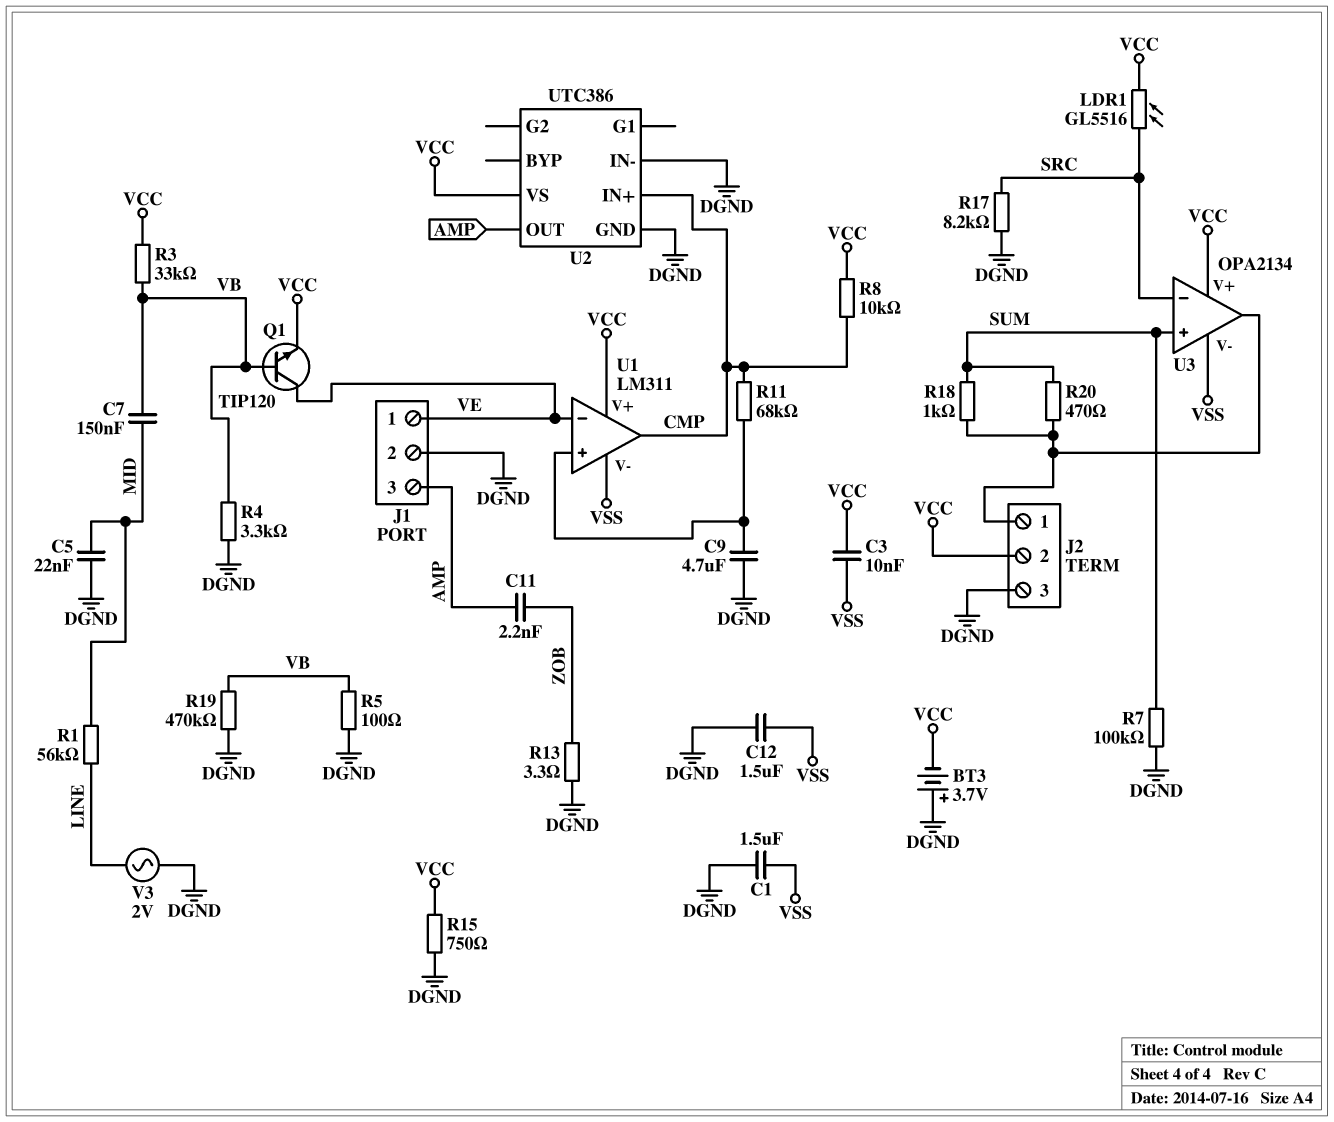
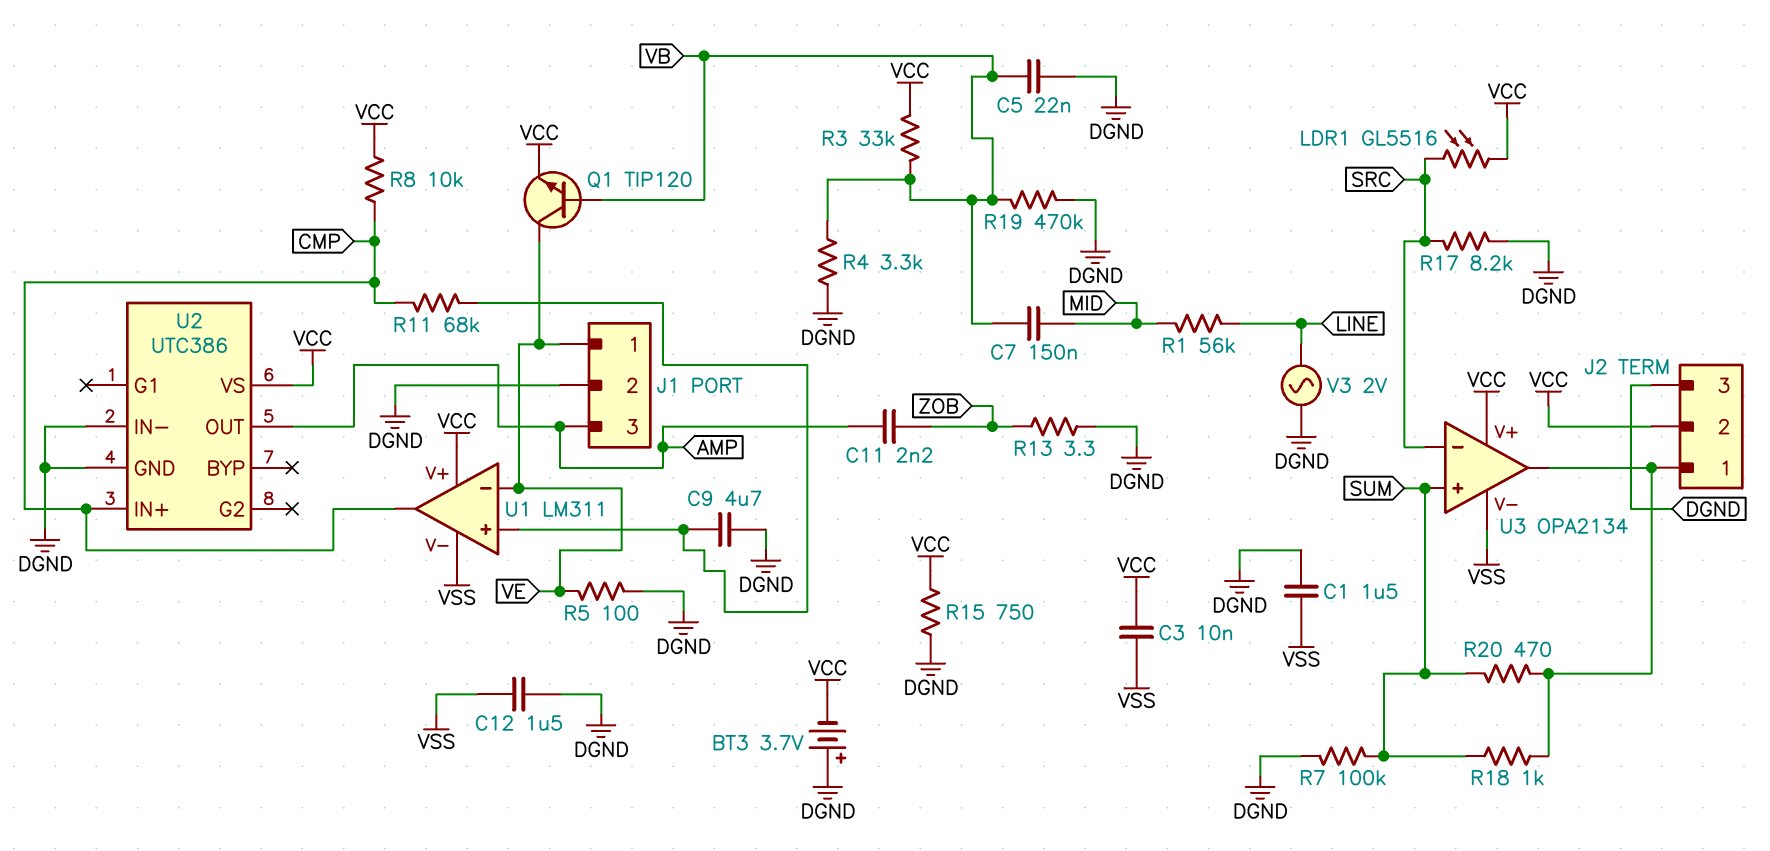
C5: 22nF (DGND, MID) -> 22nF (DGND, VB)
R5: 100 (DGND, VB) -> 100 (DGND, VE)

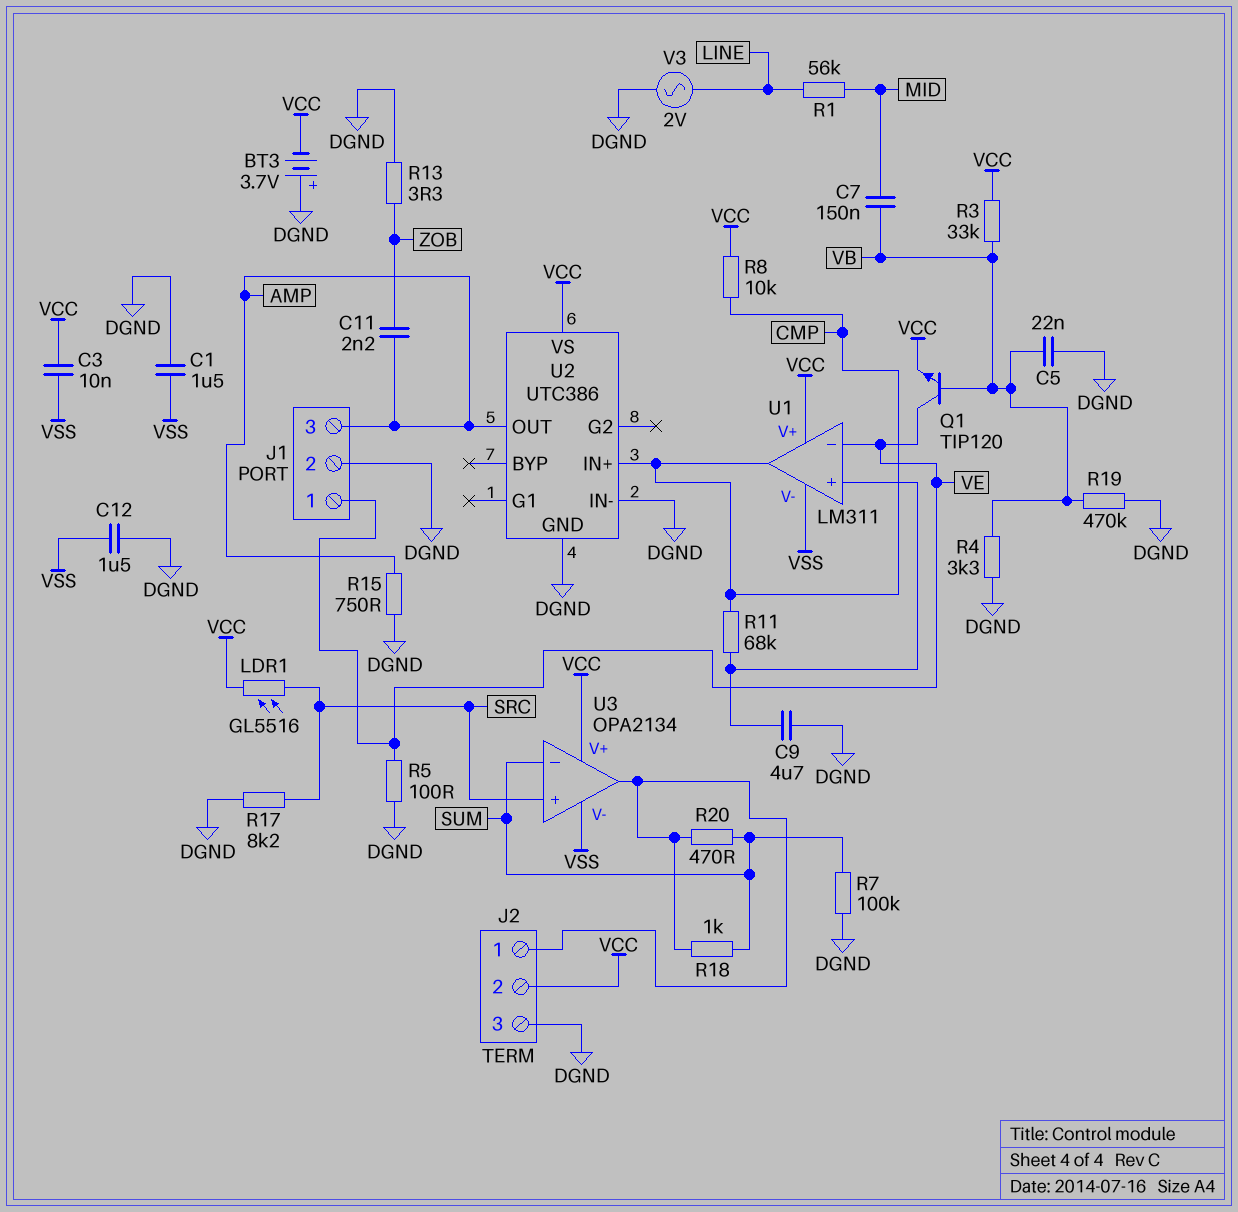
R15: 750 (DGND, VCC) -> 750 (AMP, DGND)
U3 pin in+: SUM -> SRC
U3 pin in-: SRC -> SUM

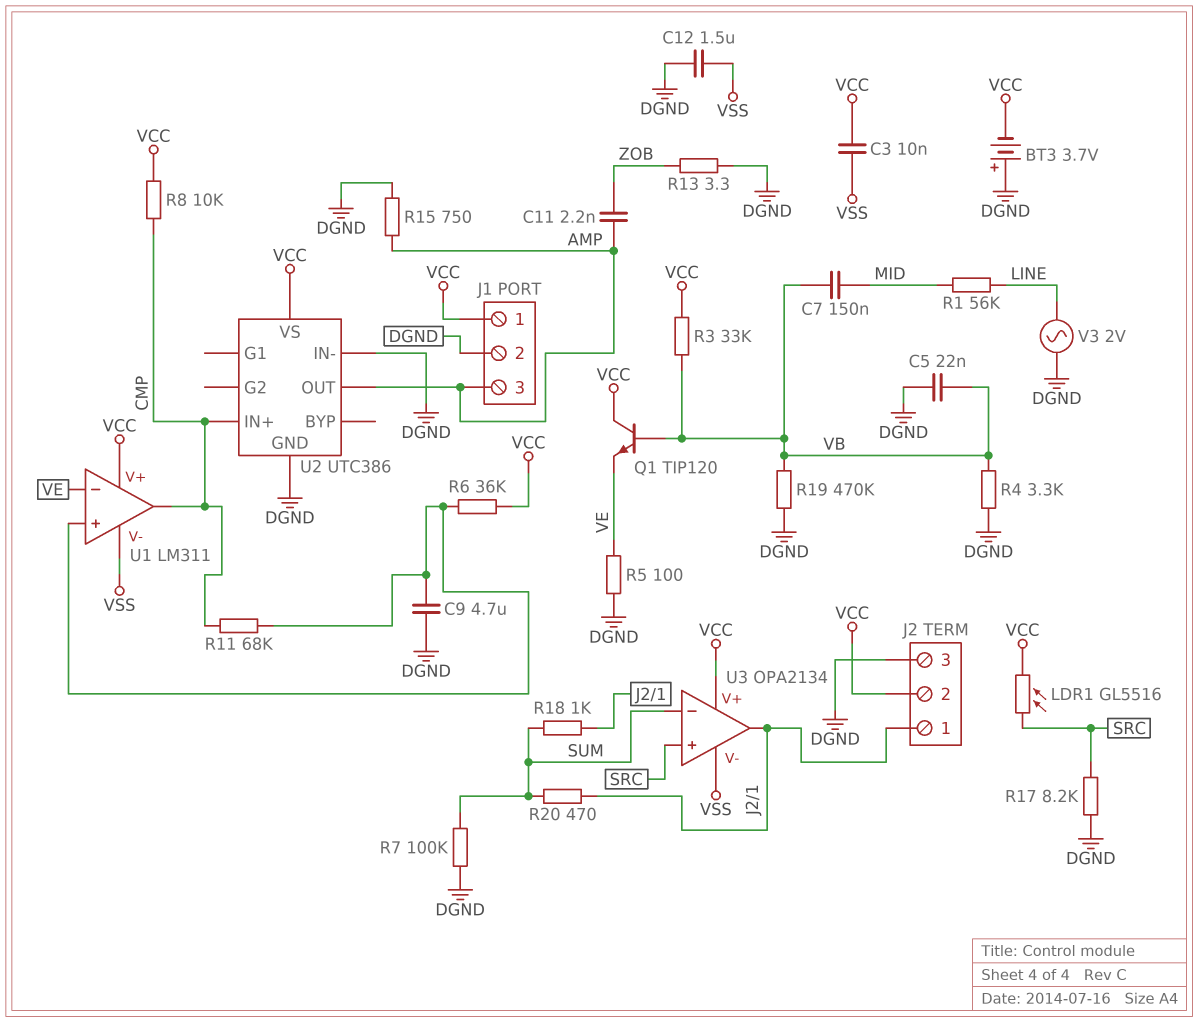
C1: 1.5uF (DGND, VSS) -> none
J1 pin 1: VE -> VCC
Q1: NPN TIP120 (B VB, C VE, E VCC) -> NPN TIP120 (B VB, C VCC, E VE)
R6: none -> 36k (U1/in+, VCC)

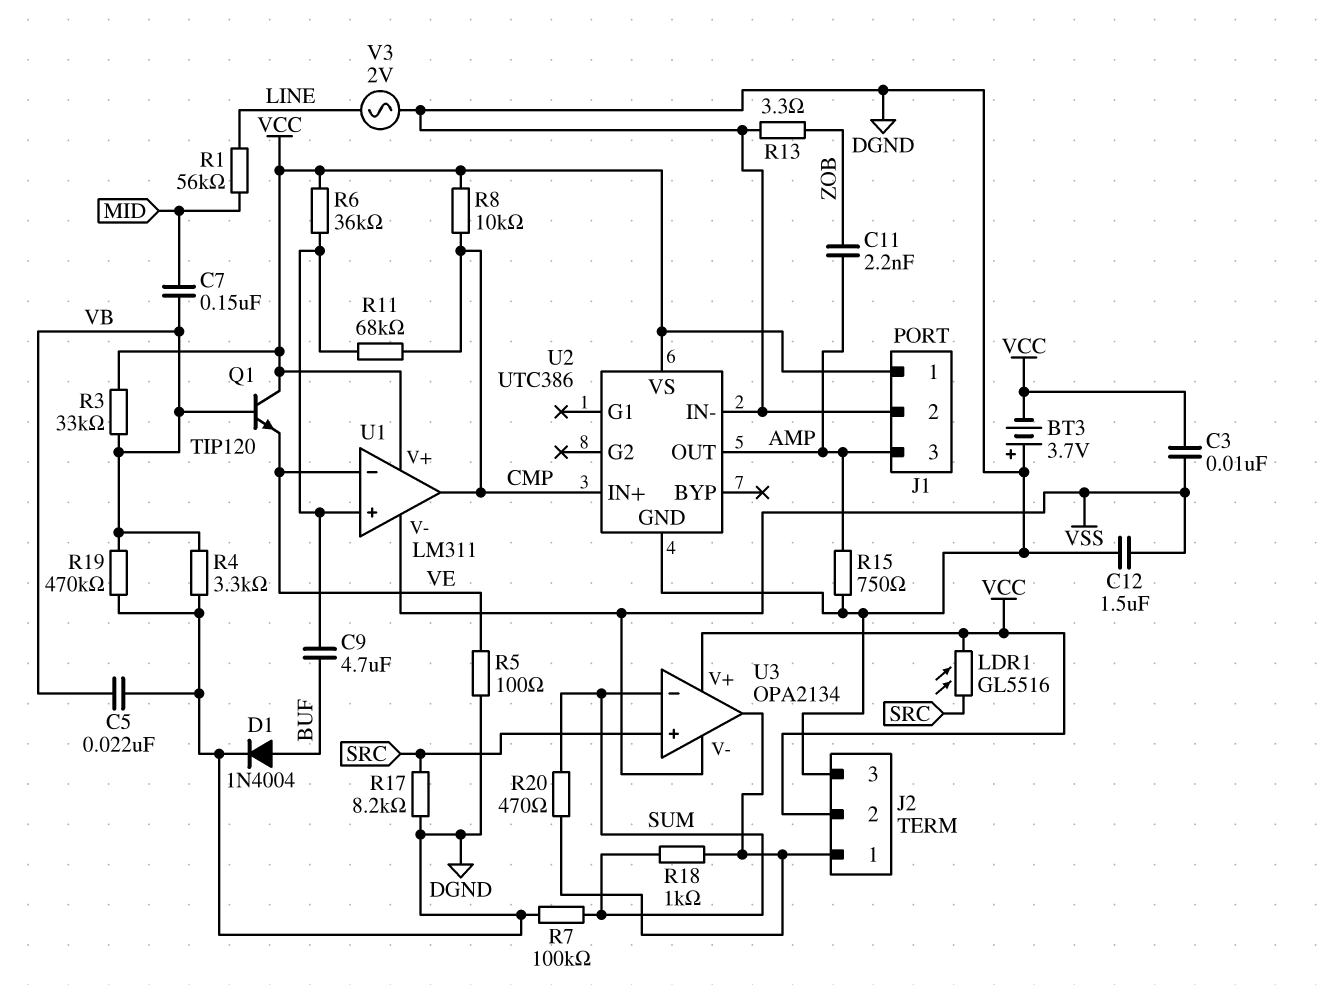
C9: 4.7uF (DGND, U1/in+) -> 4.7uF (BUF, U1/in+)
D1: none -> diode 1N4004 (A BUF, K DGND)

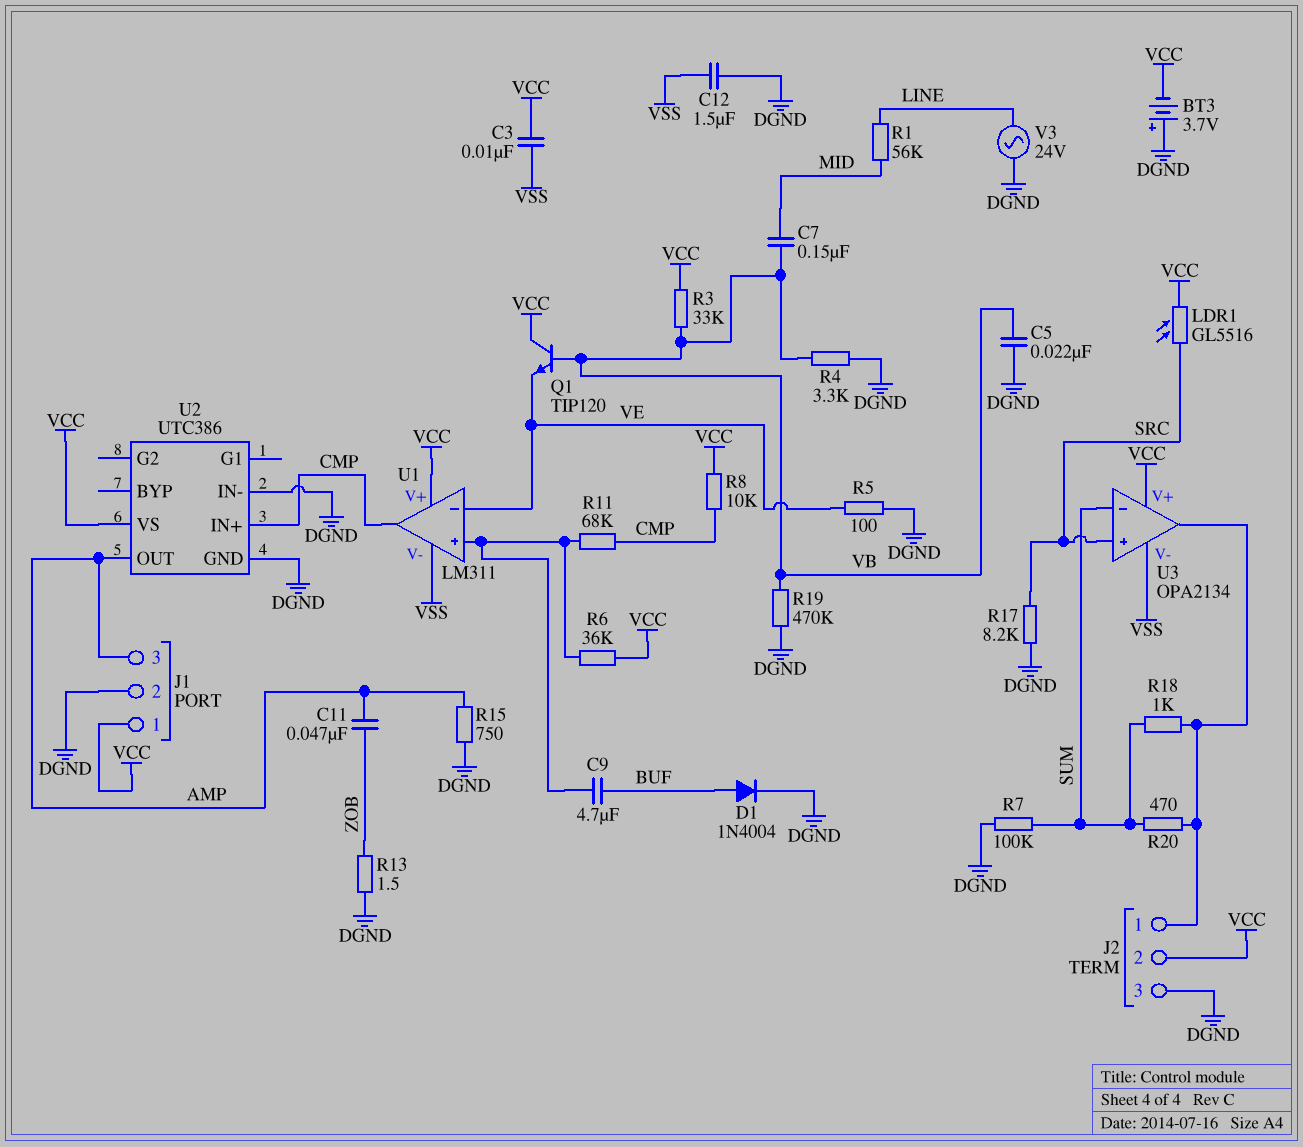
C11: 2.2nF (AMP, ZOB) -> 47nF (AMP, ZOB)
R13: 3.3 (DGND, ZOB) -> 1.5 (DGND, ZOB)
V3: AC 2V (DGND, LINE) -> AC 24V (DGND, LINE)

